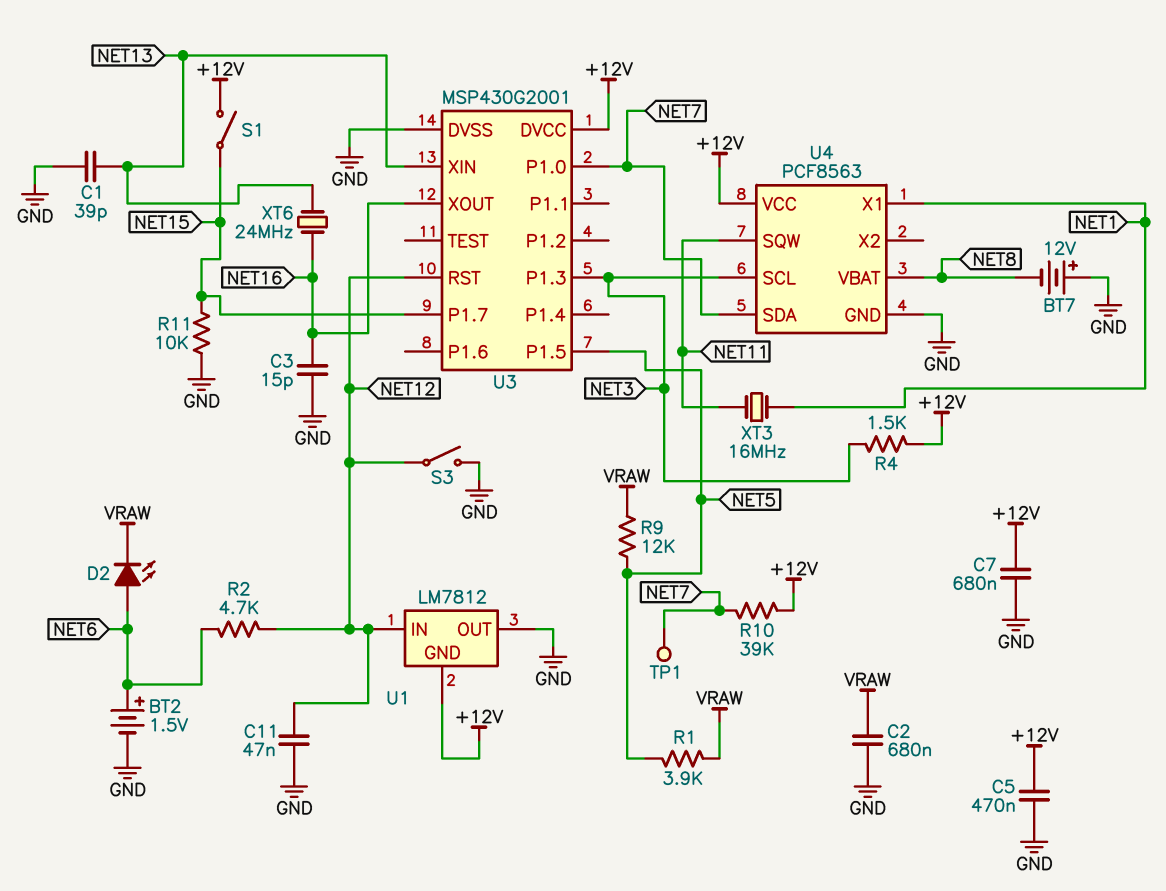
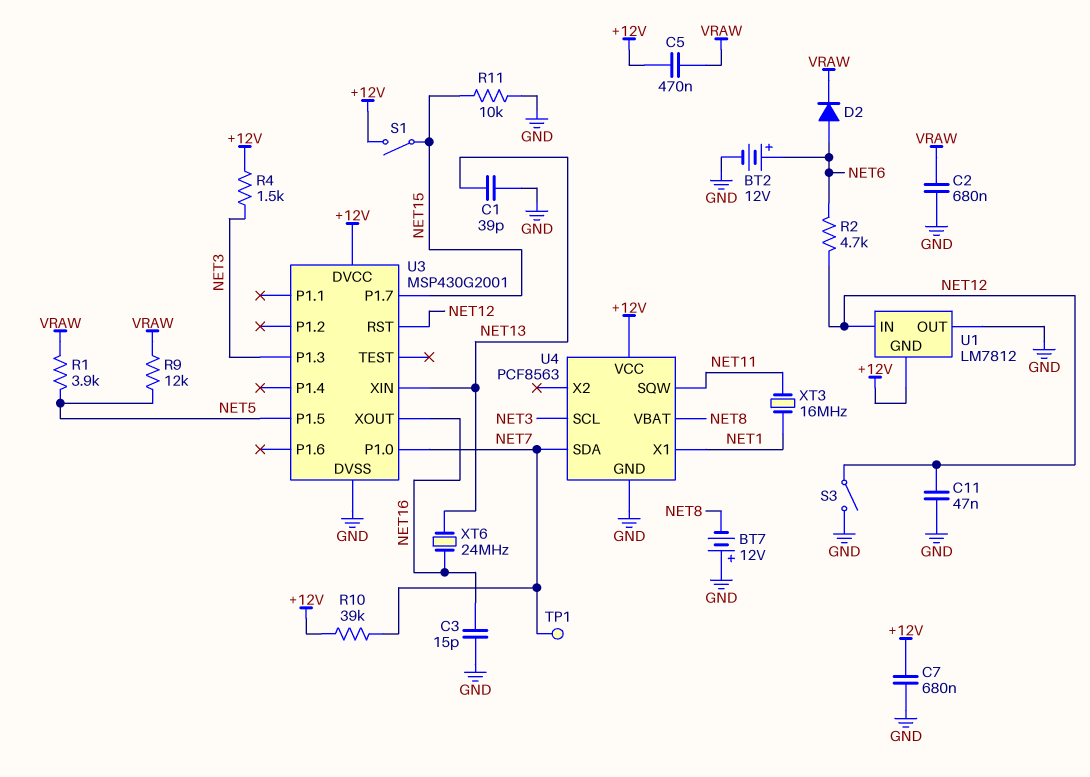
BT2: 1.5V (plus NET6, minus GND) -> 12V (plus NET6, minus GND)
C5: 470nF (+12V, GND) -> 470nF (+12V, VRAW)
D2: LED (A NET6, K VRAW) -> diode (A NET6, K VRAW)

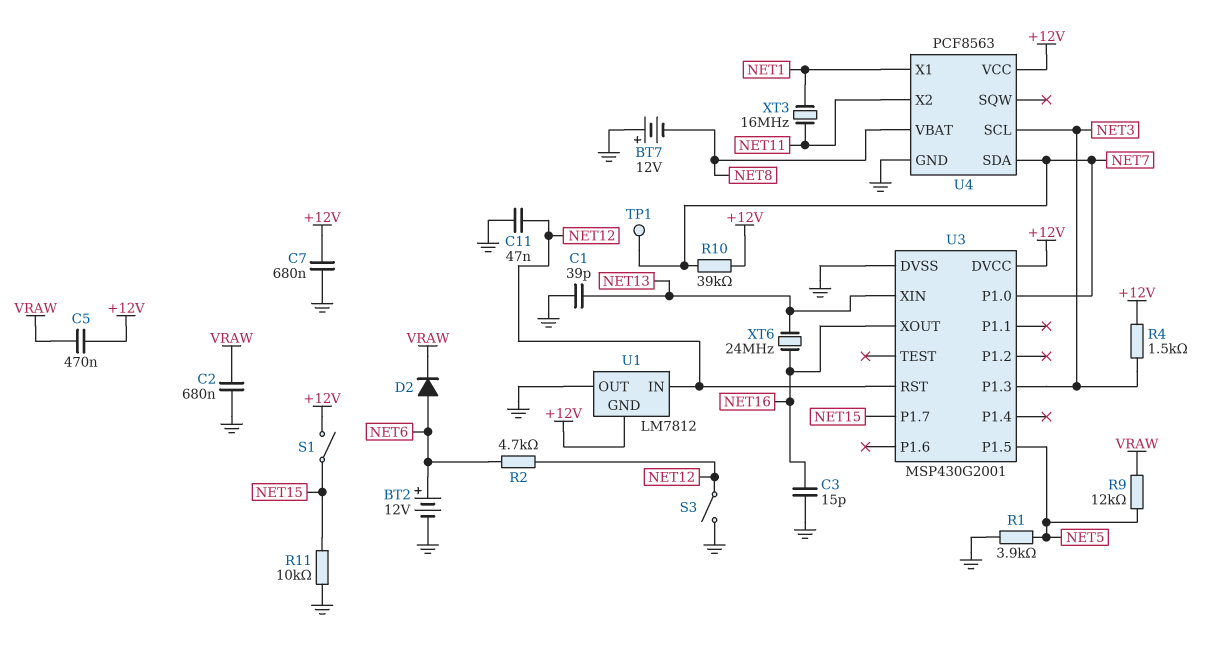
R1: 3.9k (NET5, VRAW) -> 3.9k (GND, NET5)
U4 pin SQW: NET11 -> none
U4 pin X2: none -> NET11

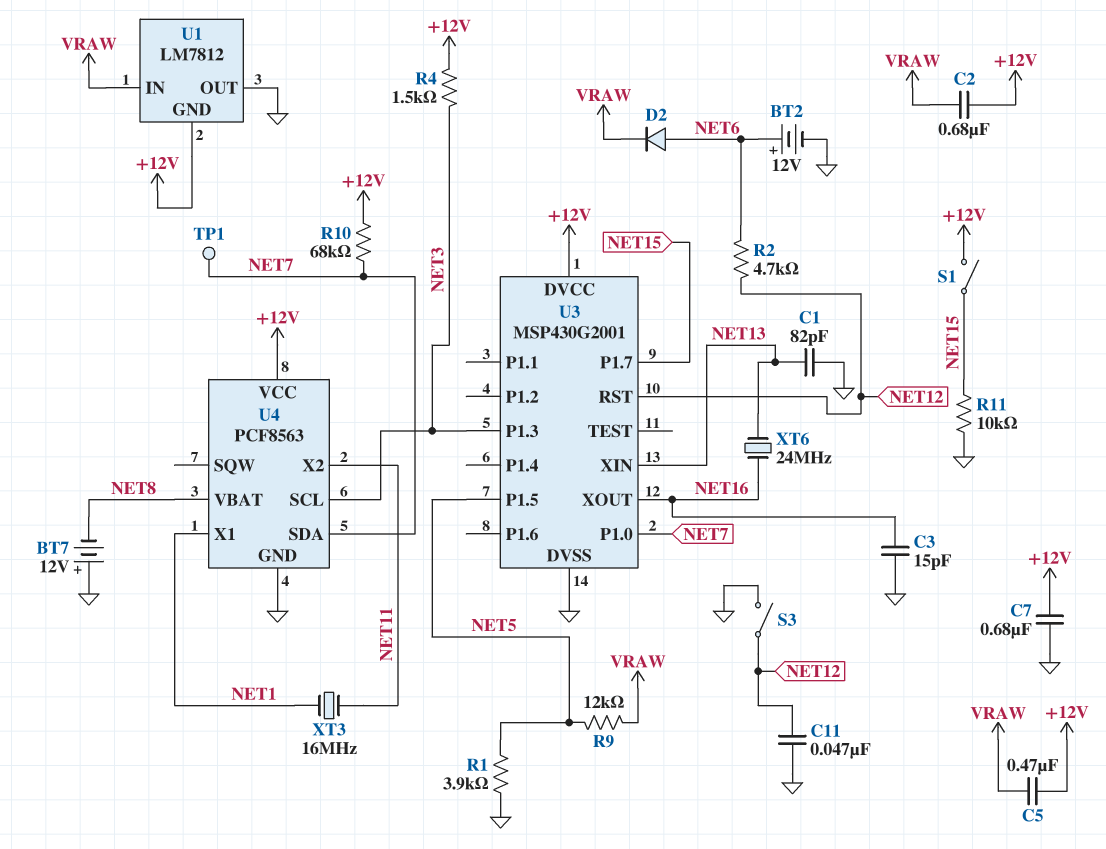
C1: 39pF (GND, NET13) -> 82pF (GND, NET13)
C2: 680nF (GND, VRAW) -> 680nF (+12V, VRAW)
R10: 39k (+12V, NET7) -> 68k (+12V, NET7)
U1 pin IN: NET12 -> VRAW

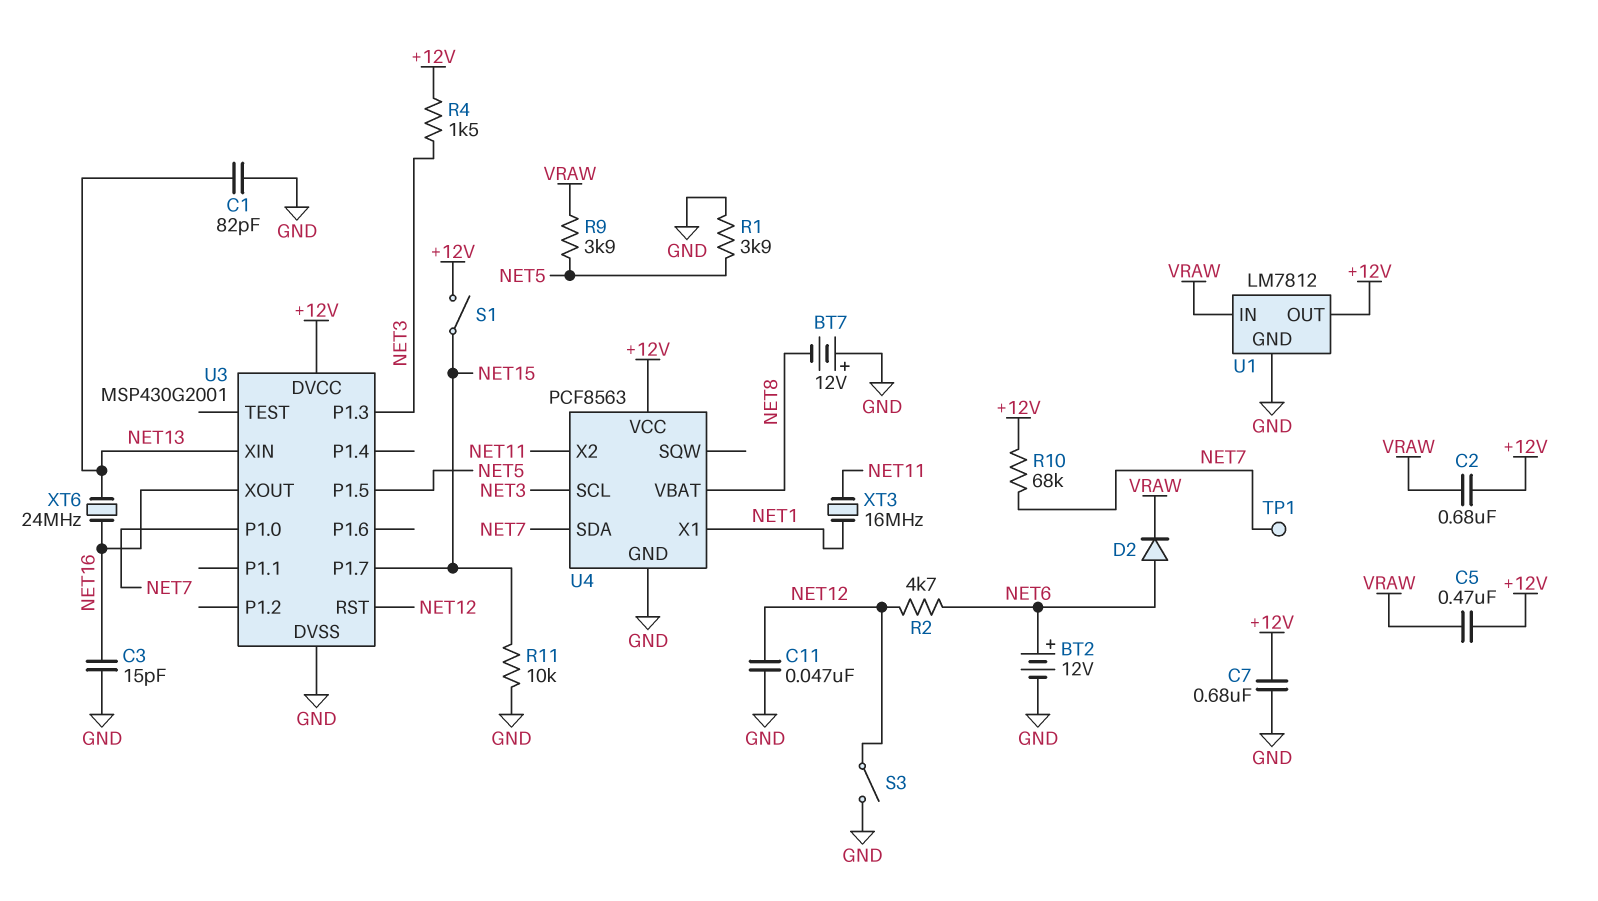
R9: 12k (NET5, VRAW) -> 3.9k (NET5, VRAW)
U1 pin GND: +12V -> GND
U1 pin OUT: GND -> +12V

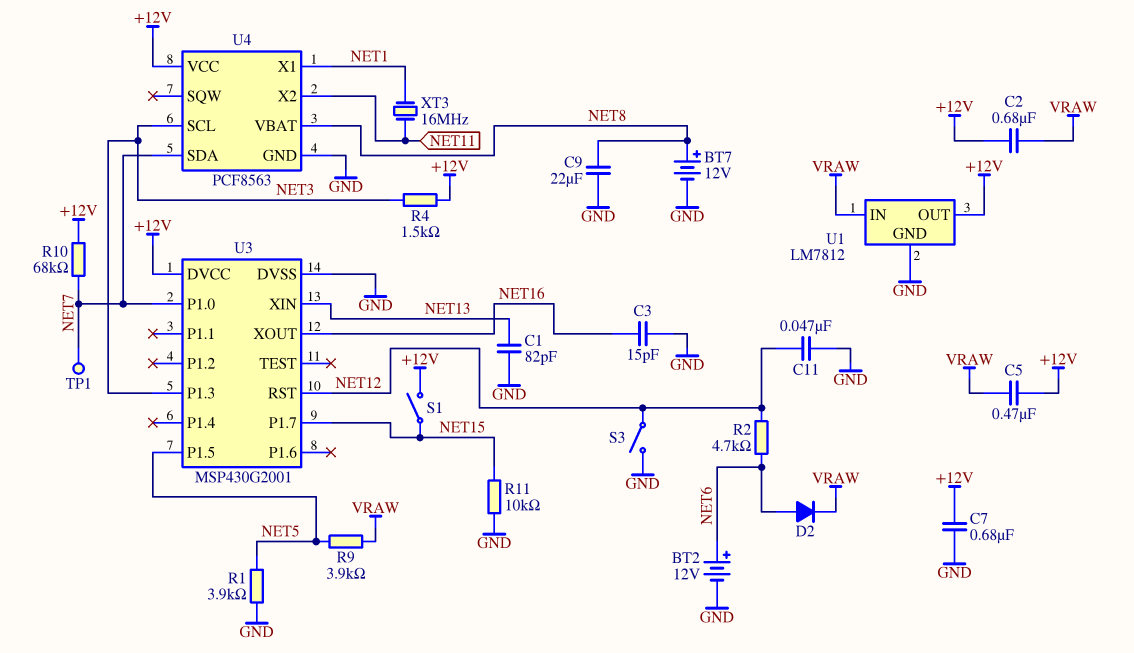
BT7: 12V (plus GND, minus NET8) -> 12V (plus NET8, minus GND)
C9: none -> 22uF (GND, NET8)
XT6: 24MHz (NET13, NET16) -> none

